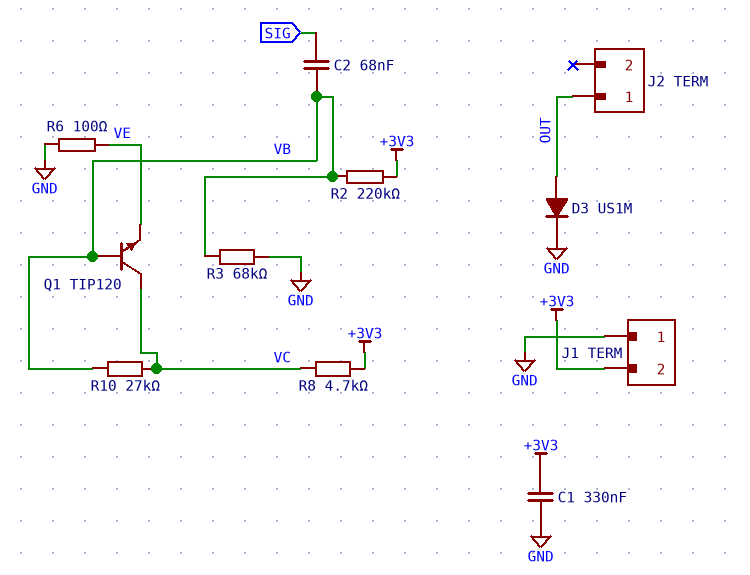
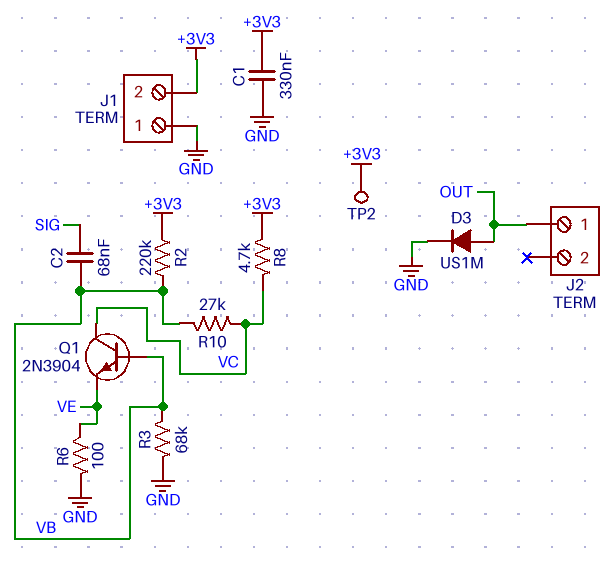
Q1: NPN TIP120 (B VB, C VC, E VE) -> NPN 2N3904 (B VB, C VC, E VE)
TP2: none -> test point (+3V3)

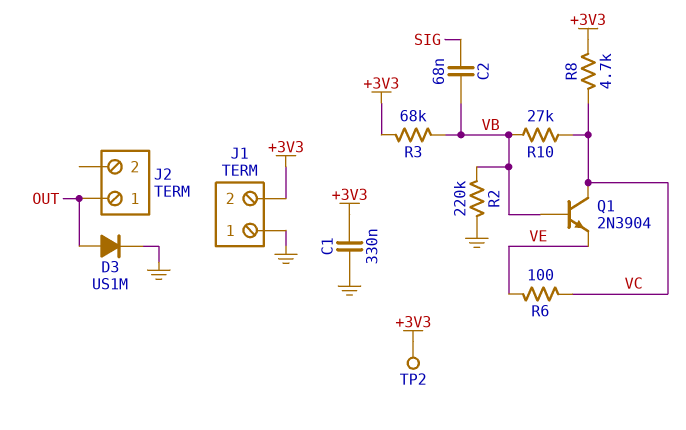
R2: 220k (+3V3, VB) -> 220k (GND, VB)
R3: 68k (GND, VB) -> 68k (+3V3, VB)
R6: 100 (GND, VE) -> 100 (VC, VE)

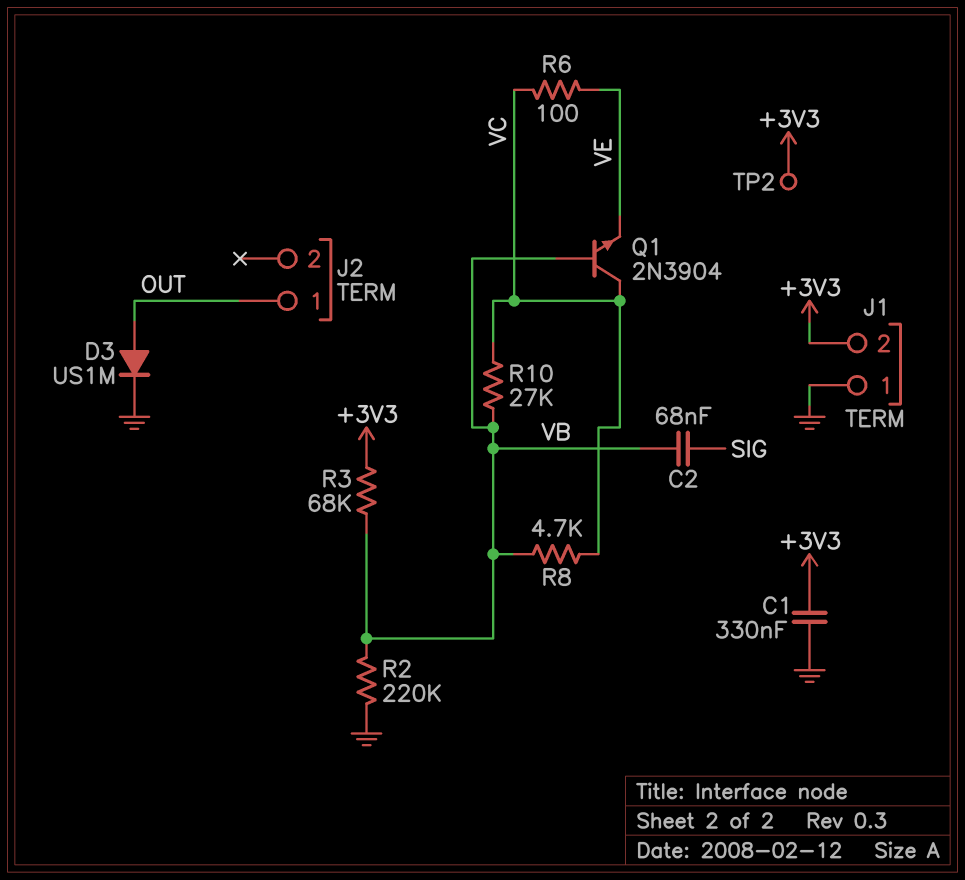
R8: 4.7k (+3V3, VC) -> 4.7k (VB, VC)

